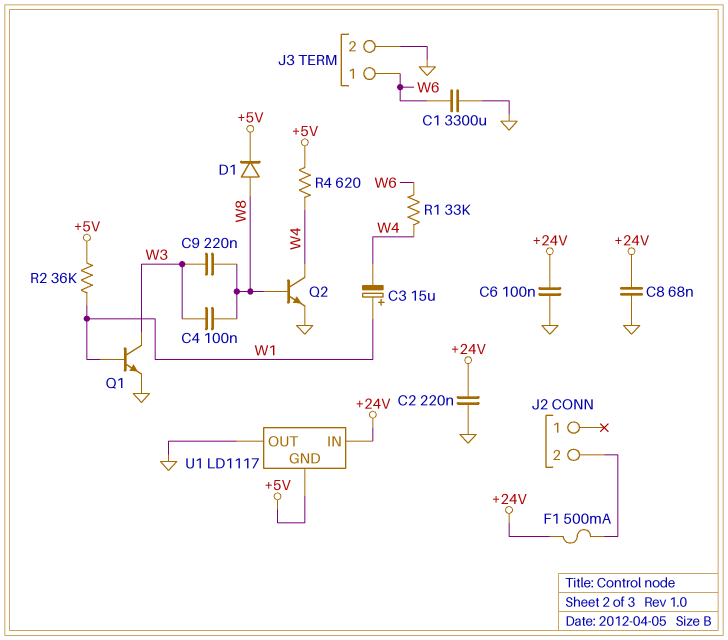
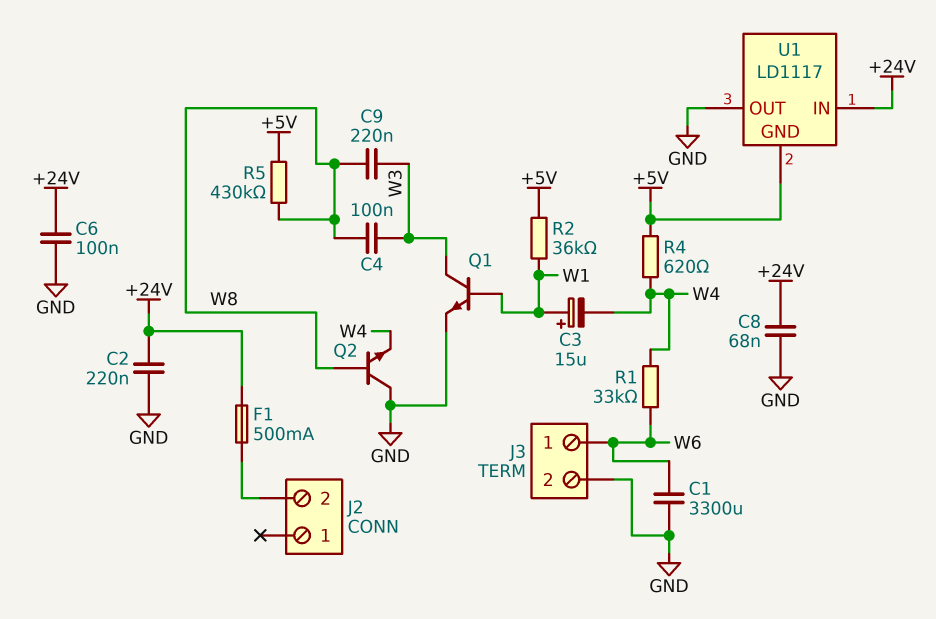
D1: diode (A W8, K +5V) -> none
Q2: NPN (B W8, C W4, E GND) -> NPN (B W8, C GND, E W4)
R5: none -> 430k (+5V, W8)

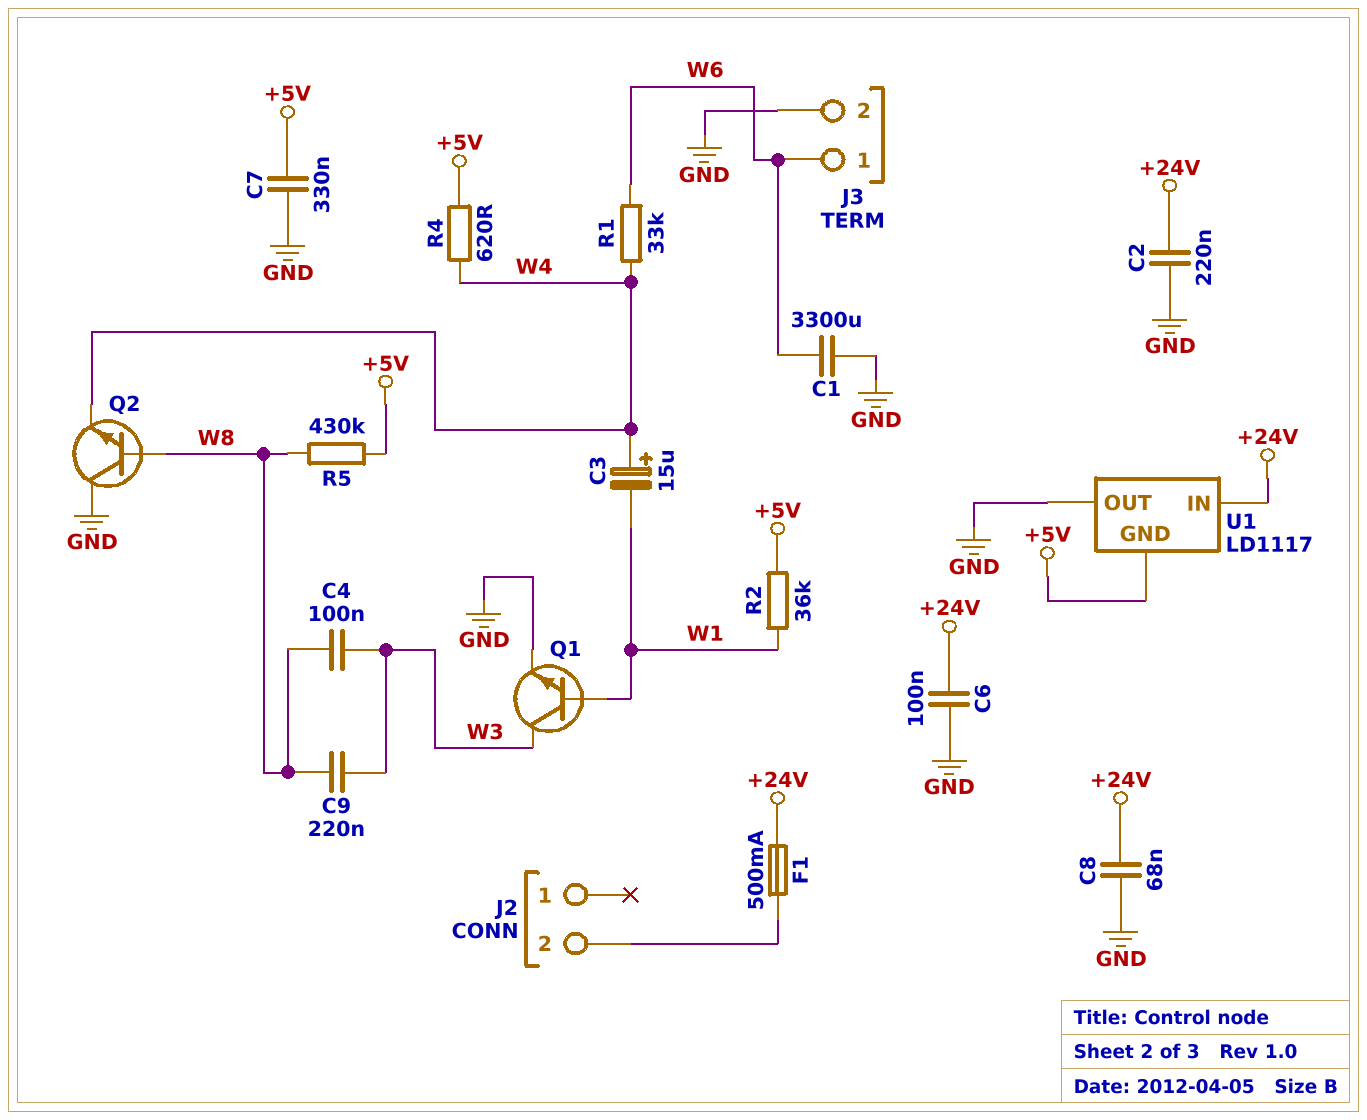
C3: 15uF (plus W1, minus W4) -> 15uF (plus W4, minus W1)
C7: none -> 330nF (+5V, GND)

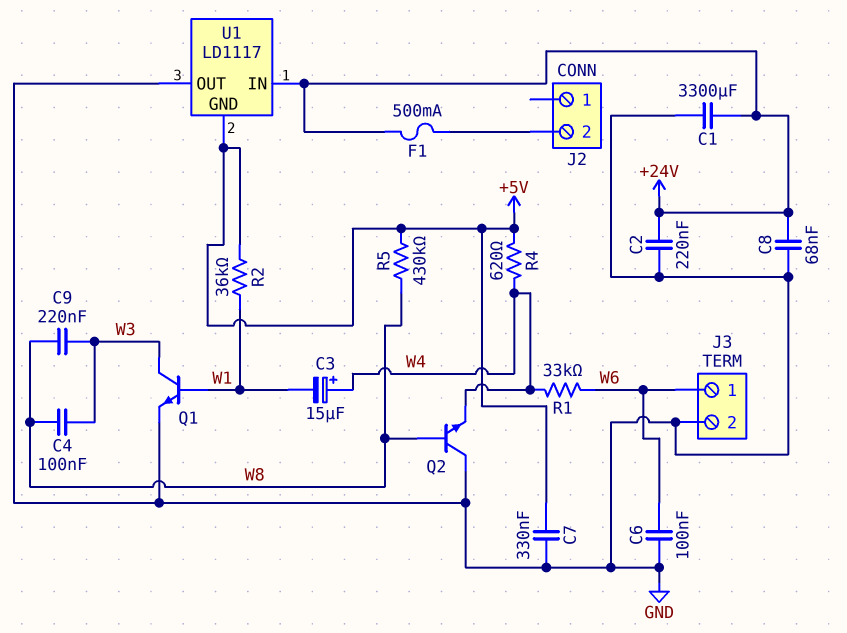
C1: 3300uF (GND, W6) -> 3300uF (+24V, GND)
C6: 100nF (+24V, GND) -> 100nF (GND, W6)

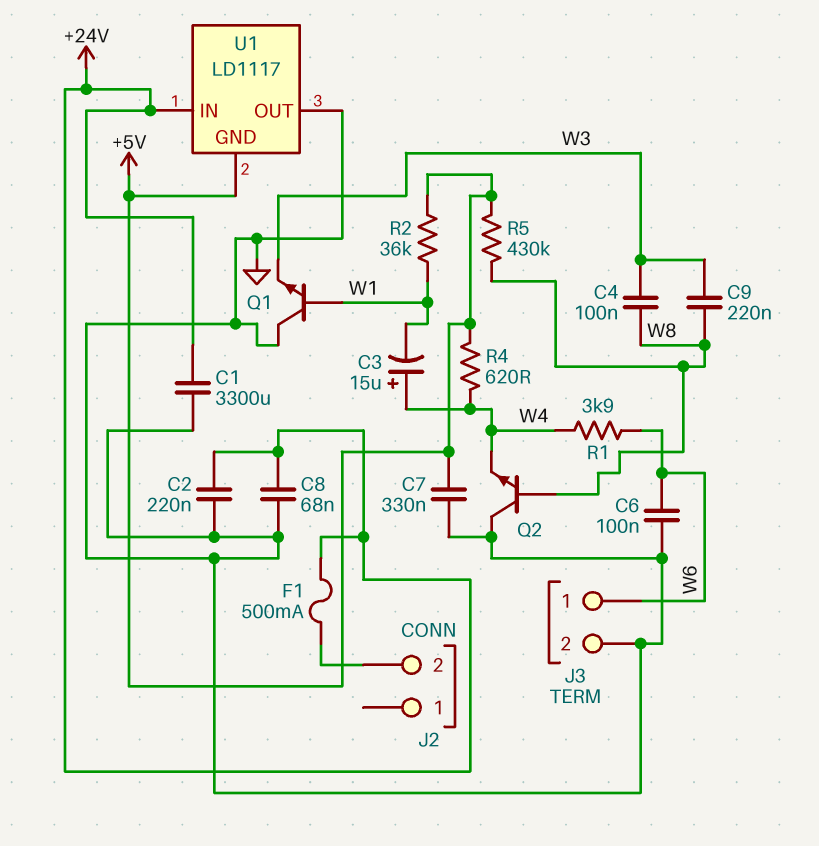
Q1: NPN (B W1, C W3, E GND) -> NPN (B W1, C GND, E W3)
R1: 33k (W4, W6) -> 3.9k (W4, W6)

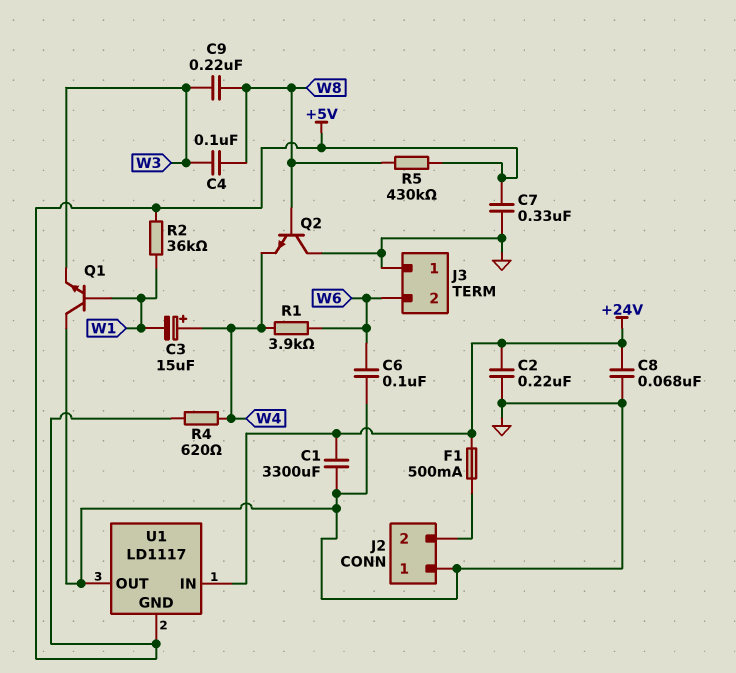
J2 pin 1: none -> GND
J3 pin 1: W6 -> GND
J3 pin 2: GND -> W6

